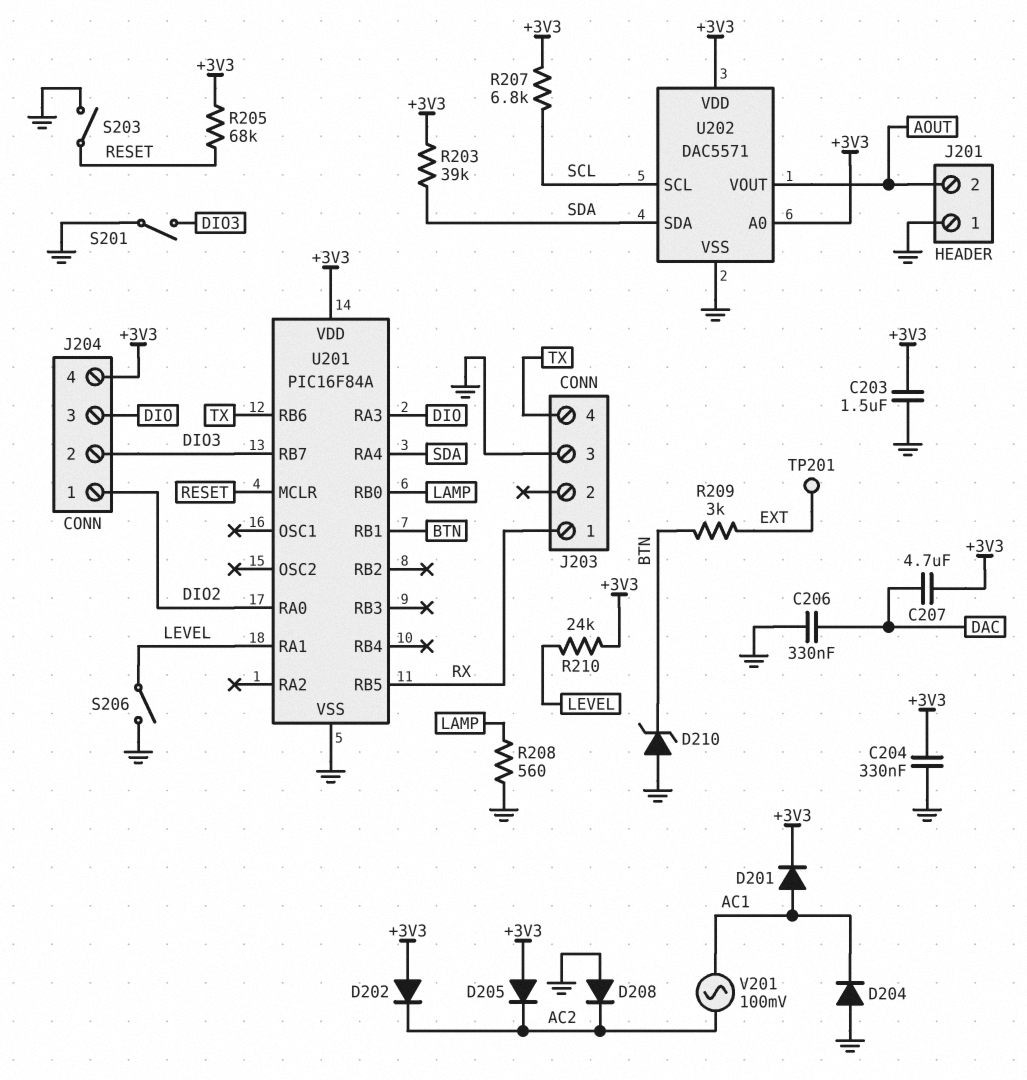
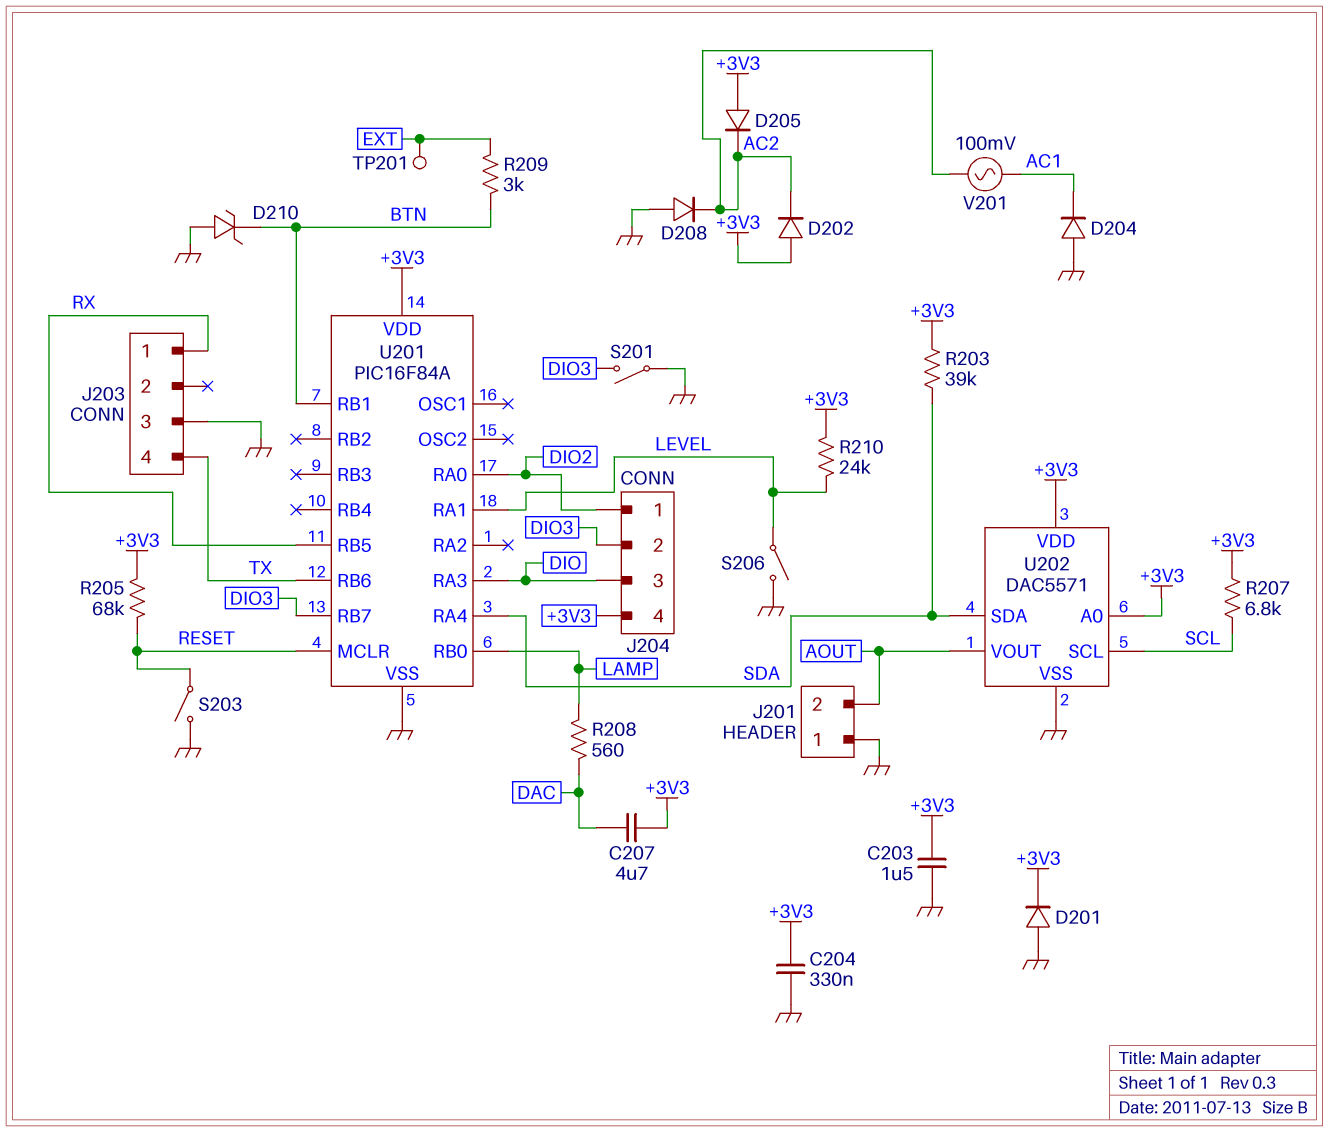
C206: 330nF (DAC, GND) -> none
D201: diode (A AC1, K +3V3) -> diode (A GND, K +3V3)
R208: 560 (GND, LAMP) -> 560 (DAC, LAMP)

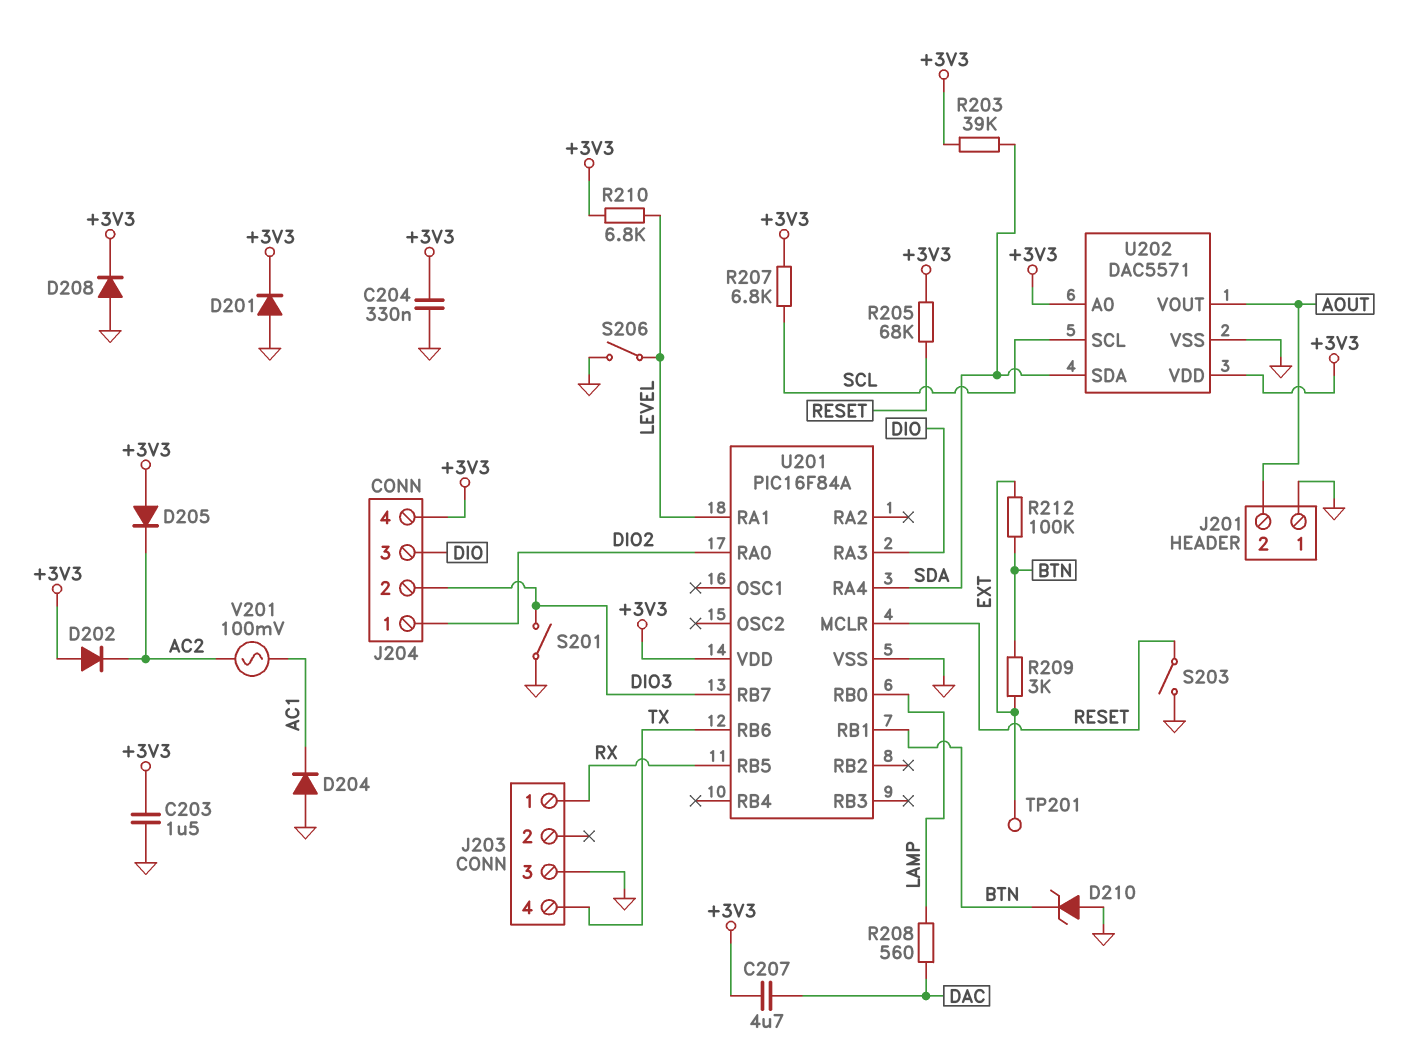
D208: diode (A GND, K AC2) -> diode (A GND, K +3V3)
R210: 24k (+3V3, LEVEL) -> 6.8k (+3V3, LEVEL)
R212: none -> 100k (BTN, EXT)

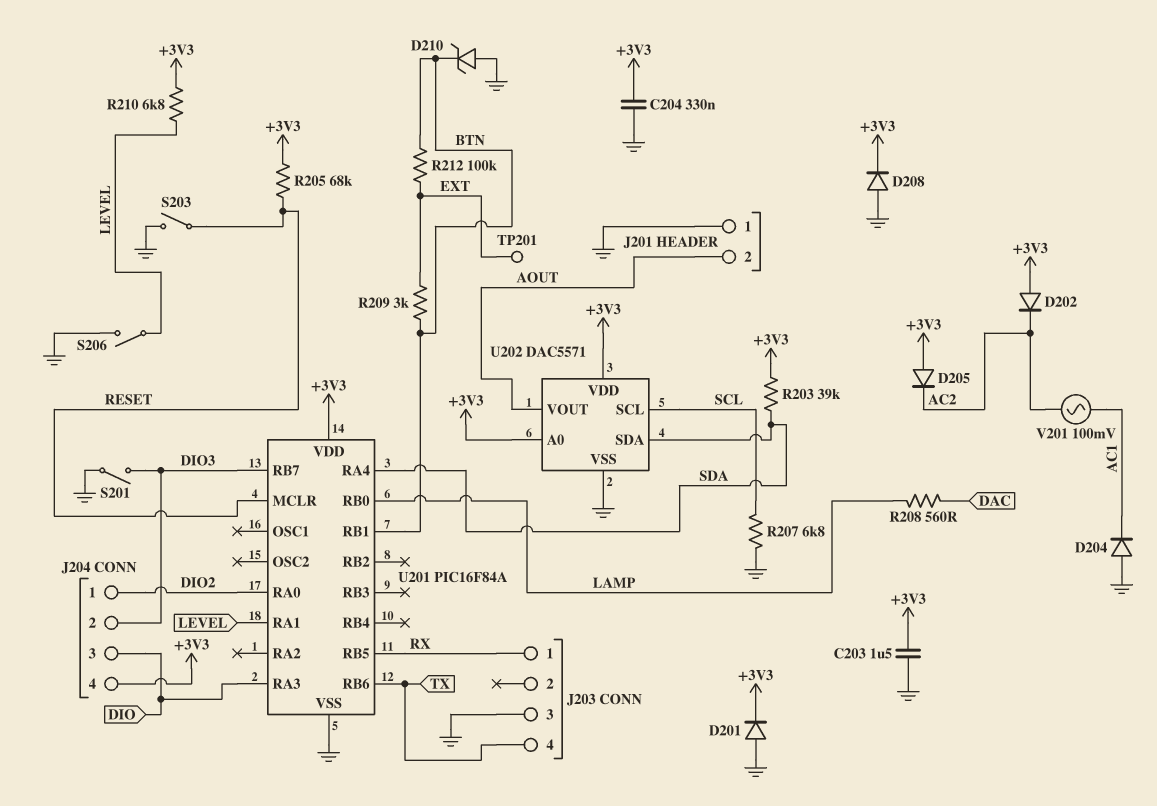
C207: 4.7uF (+3V3, DAC) -> none
R207: 6.8k (+3V3, SCL) -> 6.8k (GND, SCL)

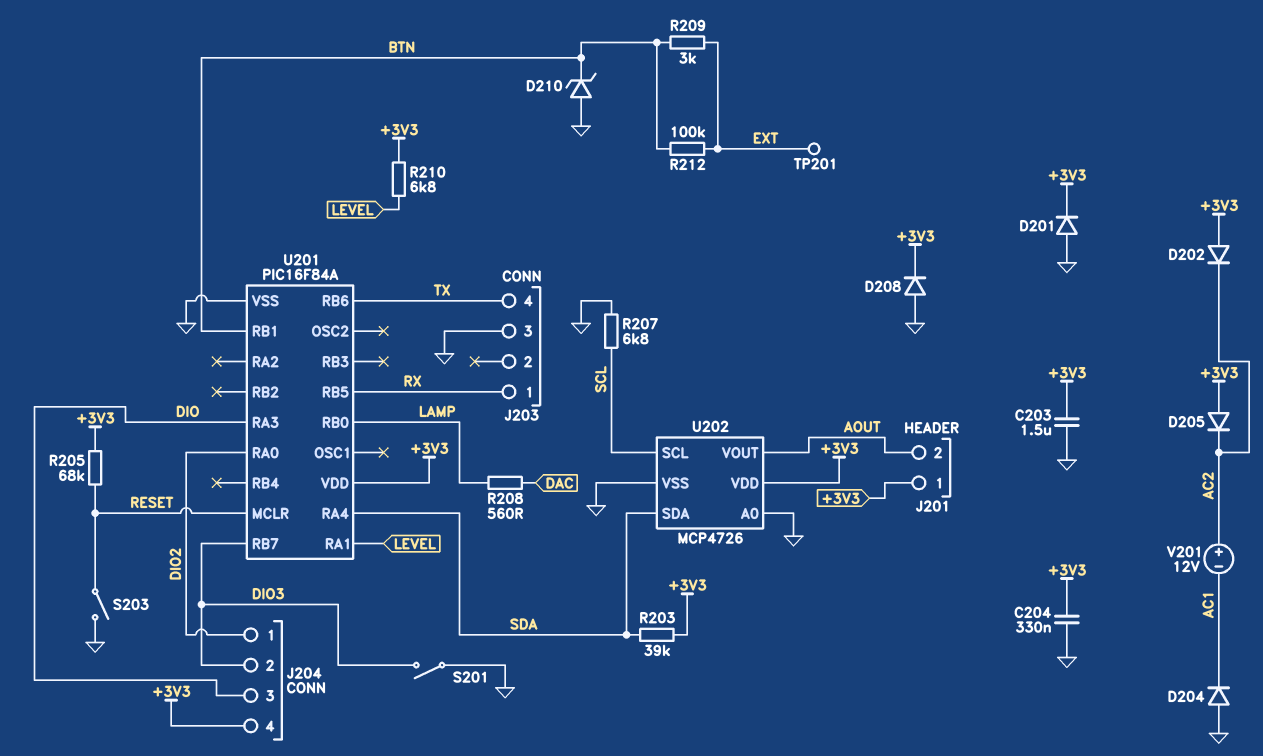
J201 pin 1: GND -> +3V3
S206: switch (GND, LEVEL) -> none
U202: DAC5571 -> MCP4726
U202 pin A0: +3V3 -> GND
V201: AC 100mV (AC1, AC2) -> 12V (plus AC2, minus AC1)

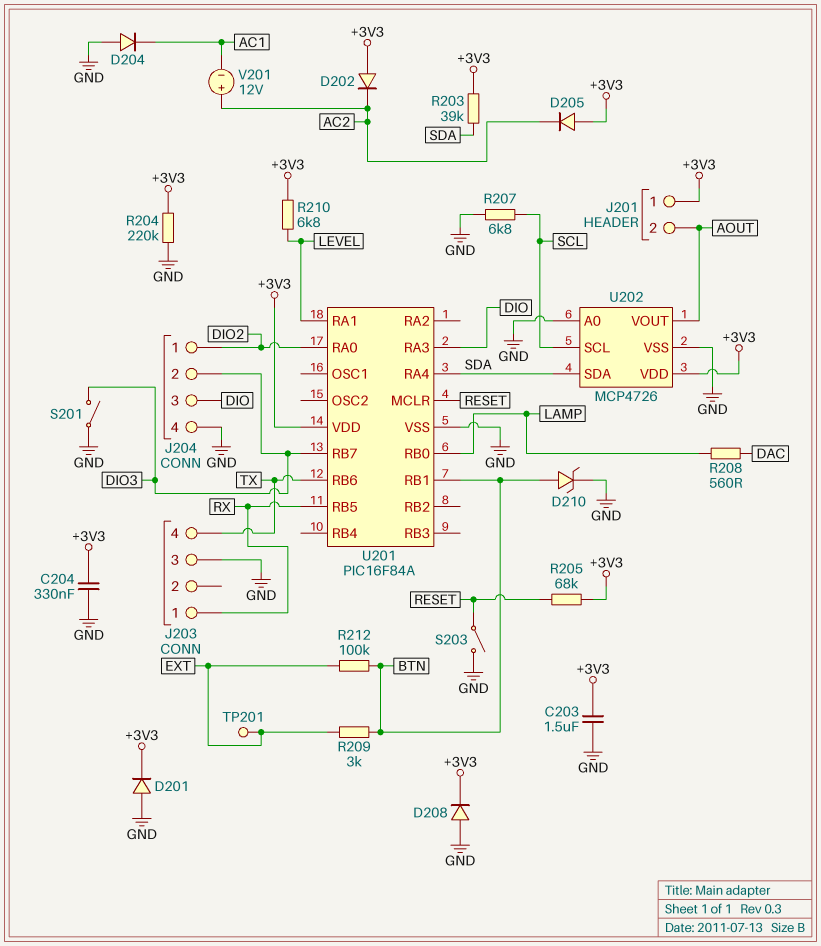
D210: zener (A GND, K BTN) -> zener (A BTN, K GND)
J204 pin 4: +3V3 -> GND
R204: none -> 220k (+3V3, GND)

